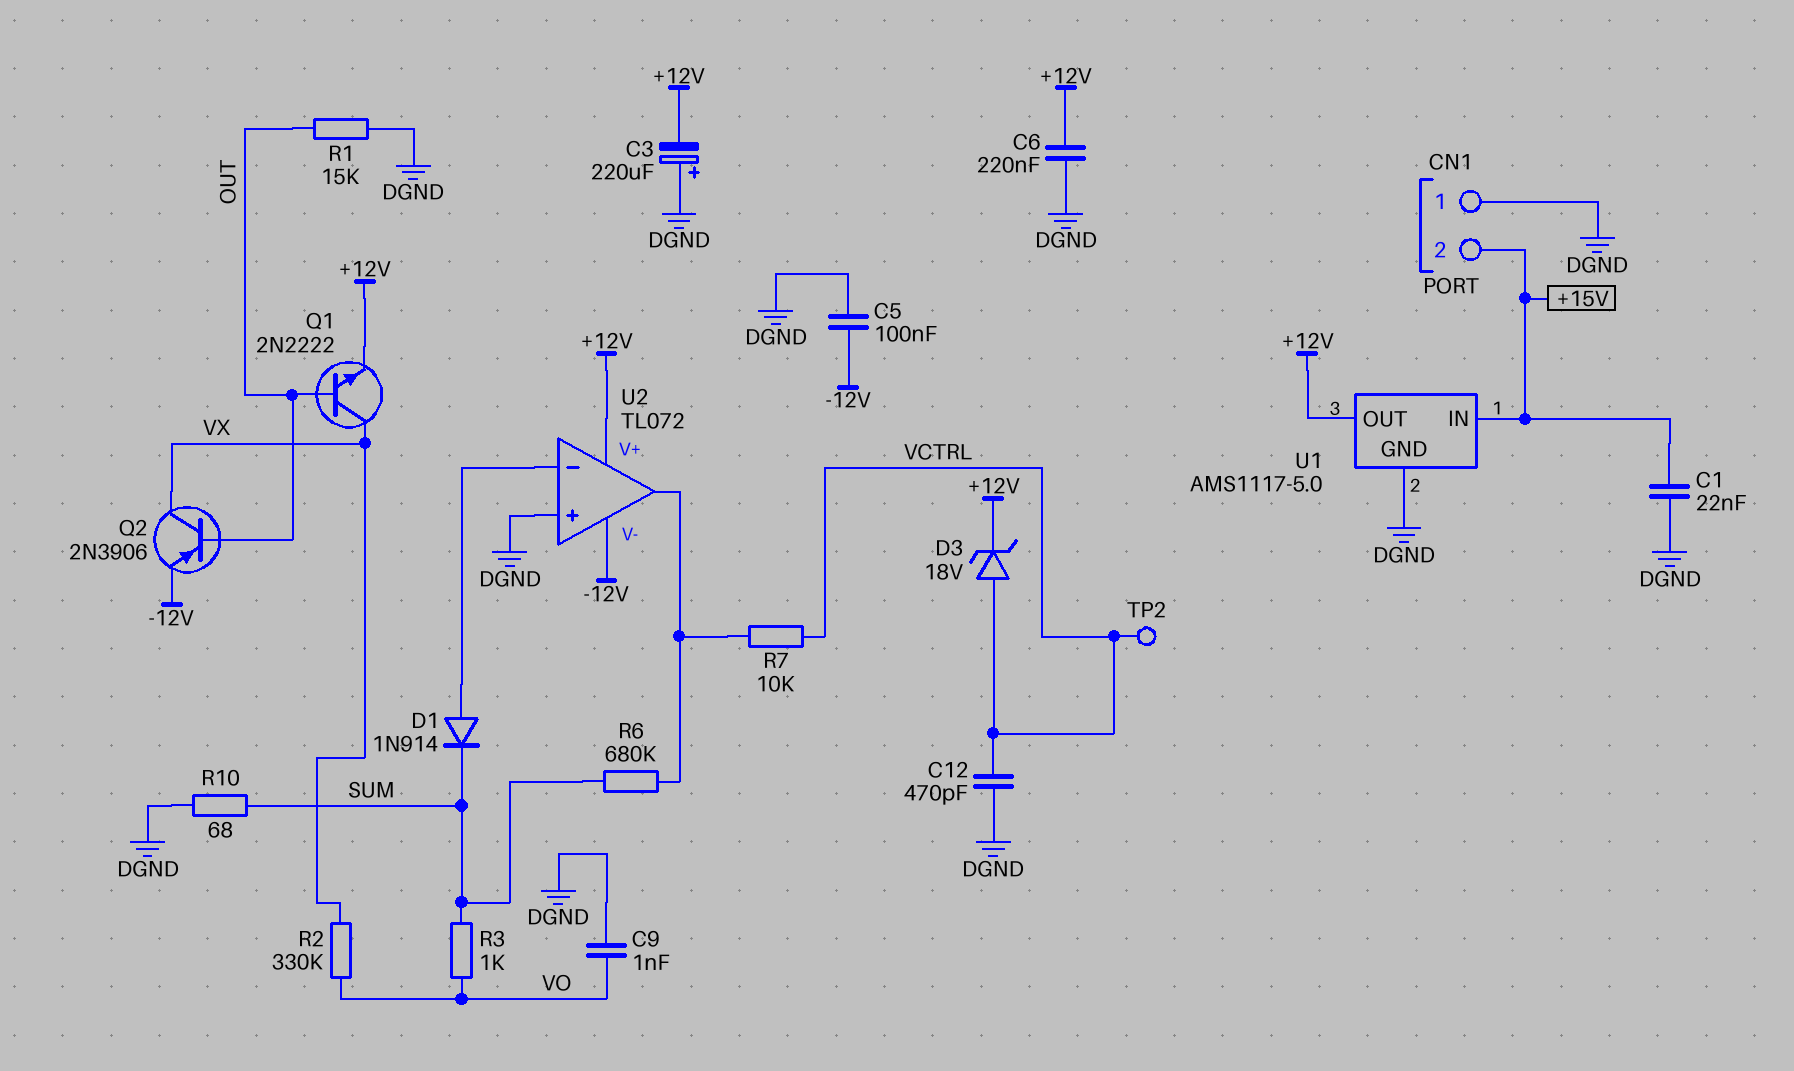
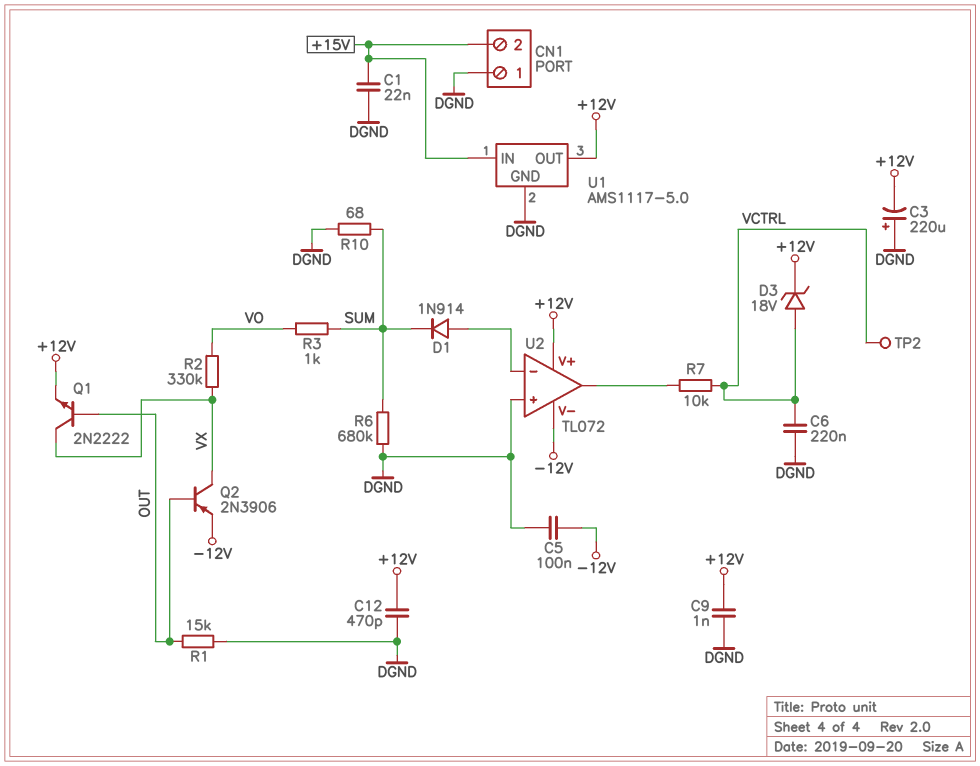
C6: 220nF (+12V, DGND) -> 220nF (DGND, VCTRL)
C9: 1nF (DGND, VO) -> 1nF (+12V, DGND)
C12: 470pF (DGND, VCTRL) -> 470pF (+12V, DGND)
R6: 680k (SUM, U2/out) -> 680k (DGND, SUM)

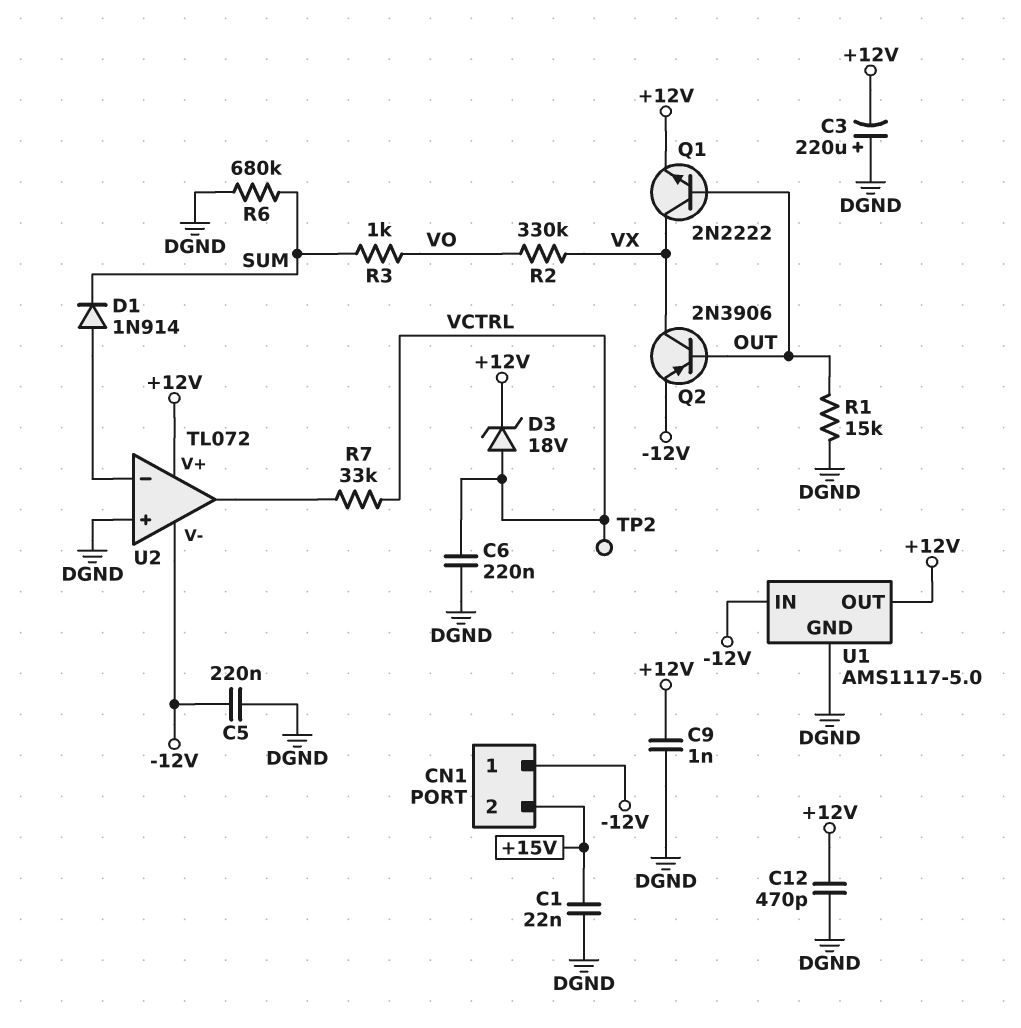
C5: 100nF (-12V, DGND) -> 220nF (-12V, DGND)
CN1 pin 1: DGND -> -12V
R7: 10k (U2/out, VCTRL) -> 33k (U2/out, VCTRL)
R10: 68 (DGND, SUM) -> none
U1 pin IN: +15V -> -12V

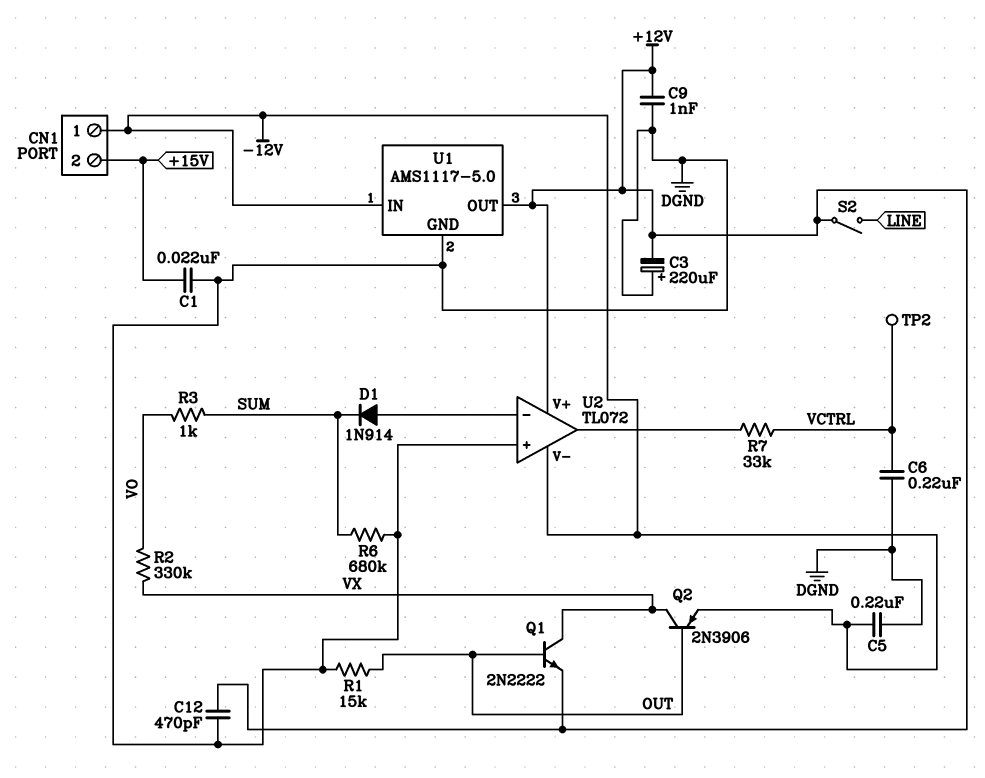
D3: zener 18V (A VCTRL, K +12V) -> none
S2: none -> switch (+12V, LINE)

